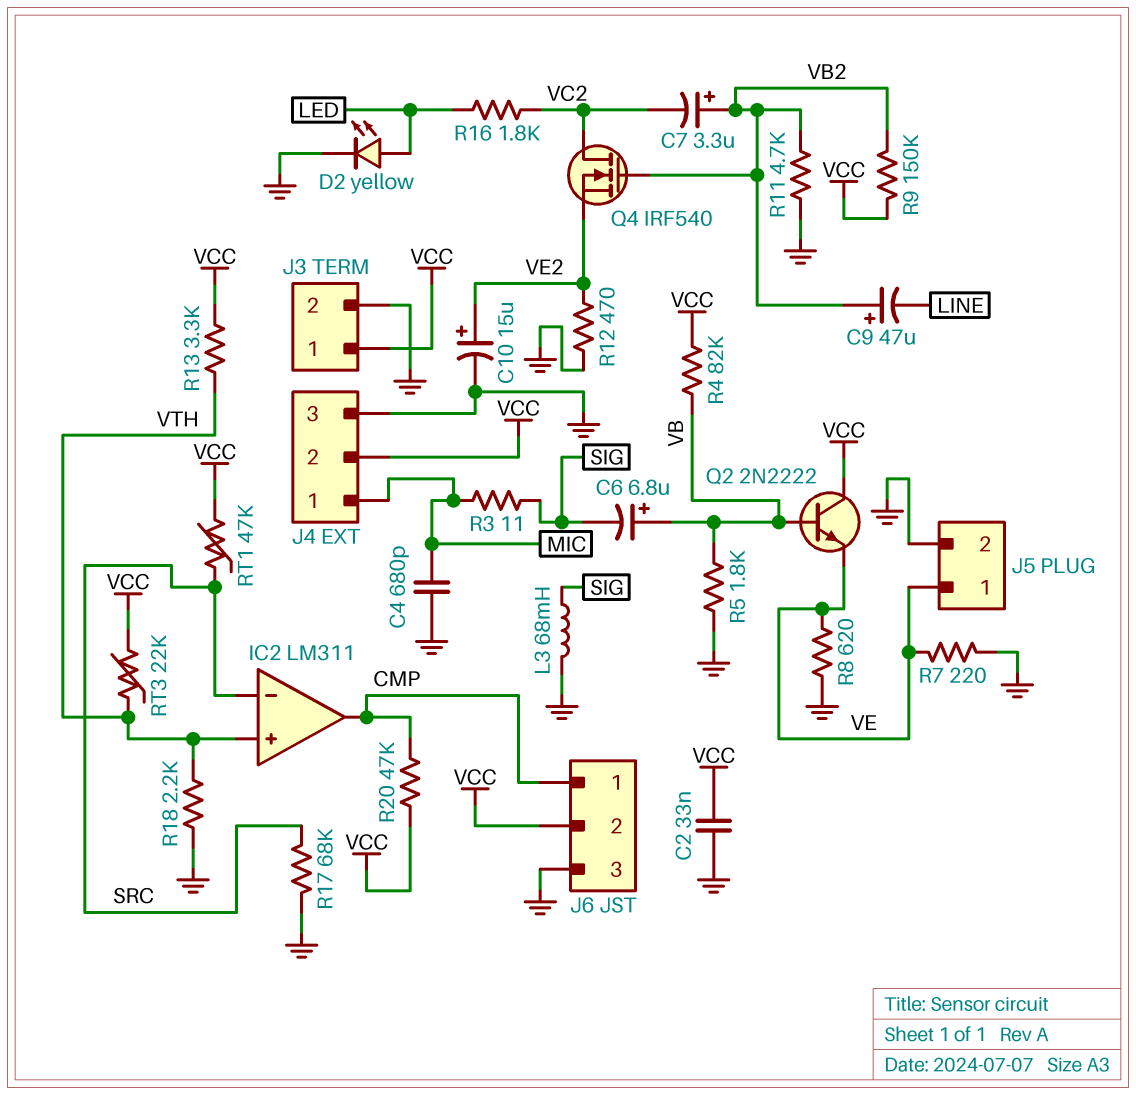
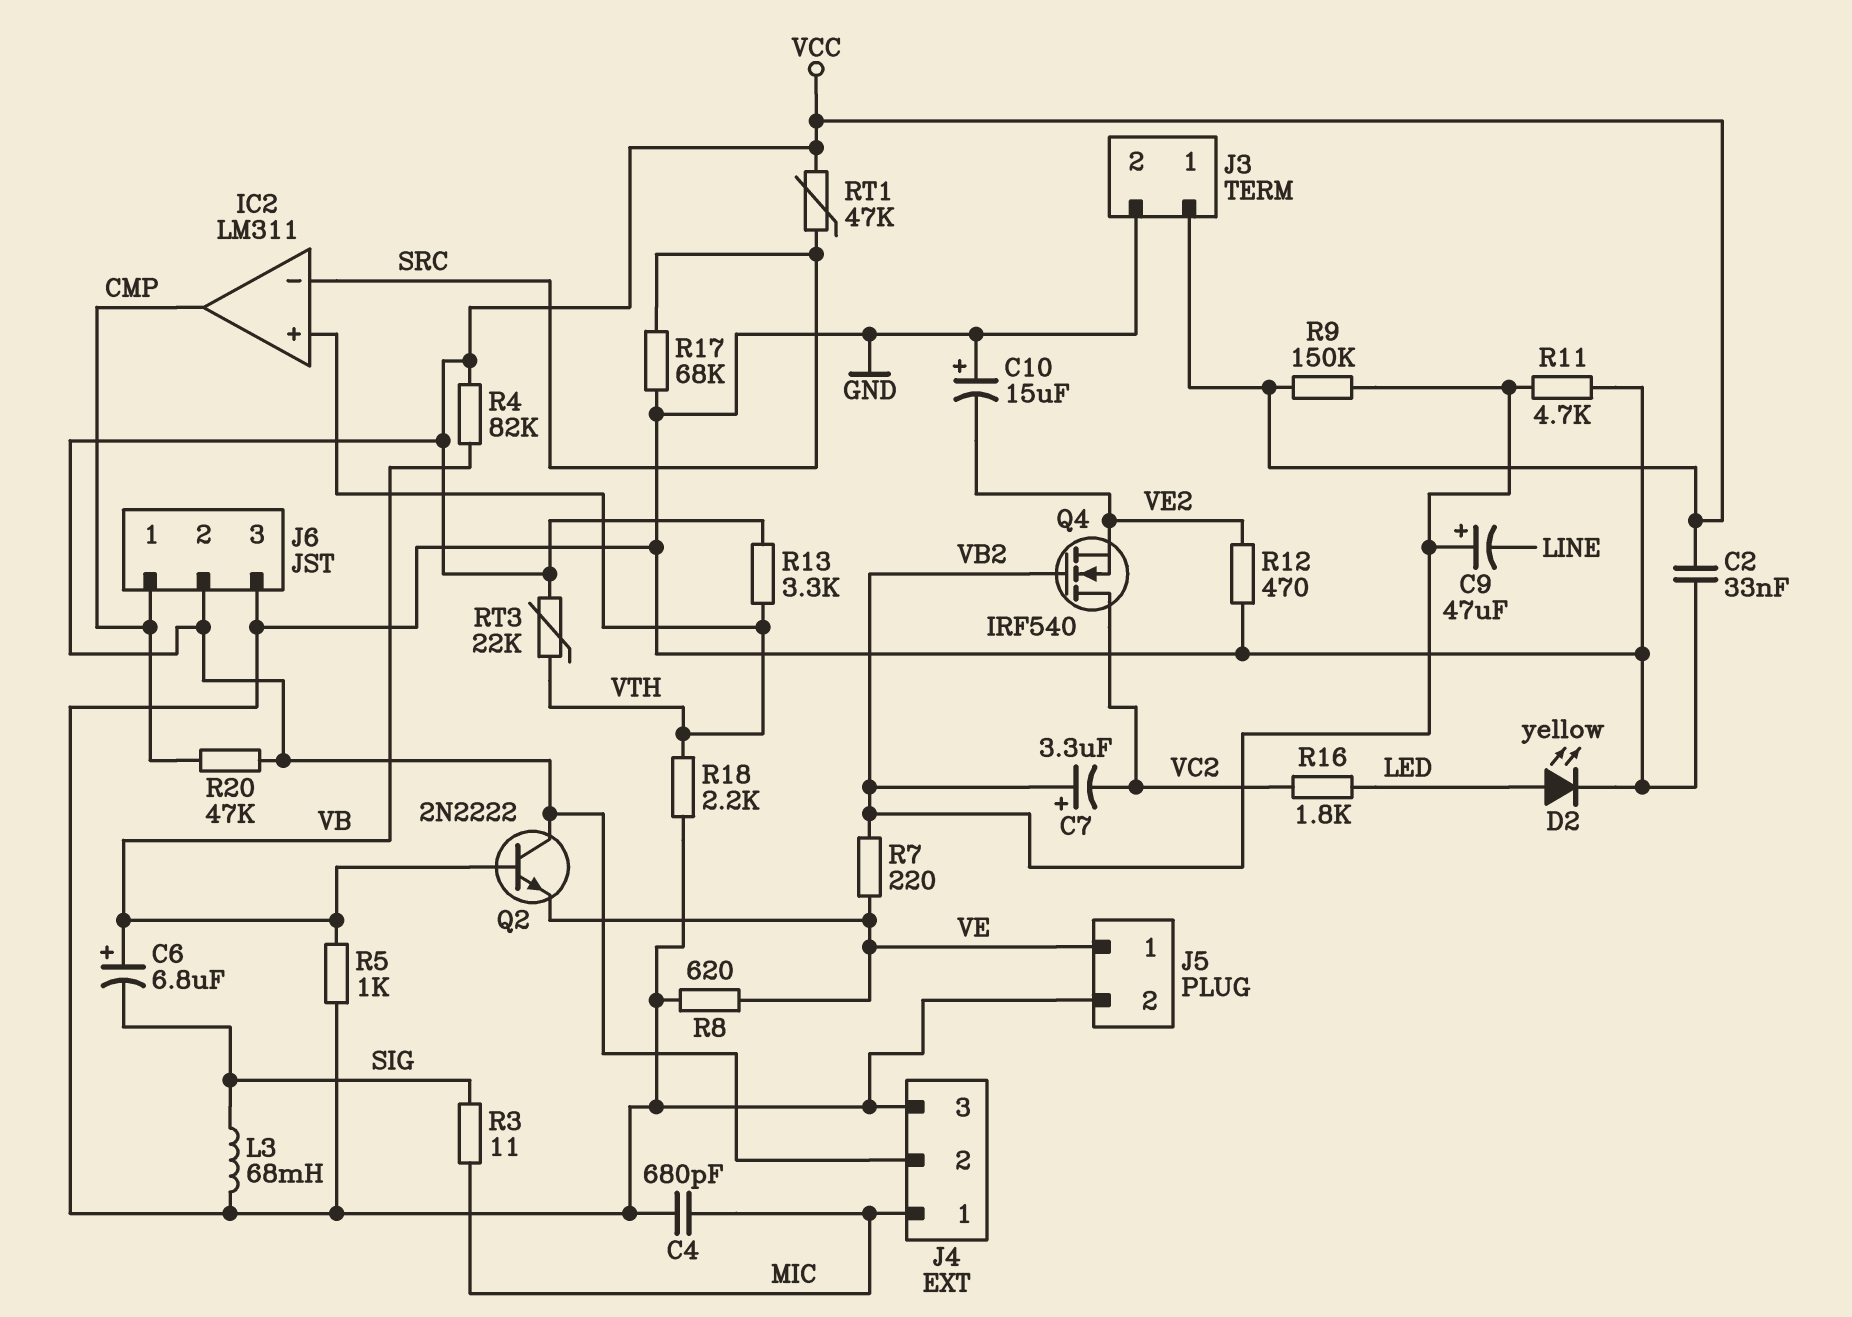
C10: 15uF (plus VE2, minus GND) -> 15uF (plus GND, minus VE2)
R5: 1.8k (GND, VB) -> 1k (GND, VB)
R7: 220 (GND, VE) -> 220 (VB2, VE)

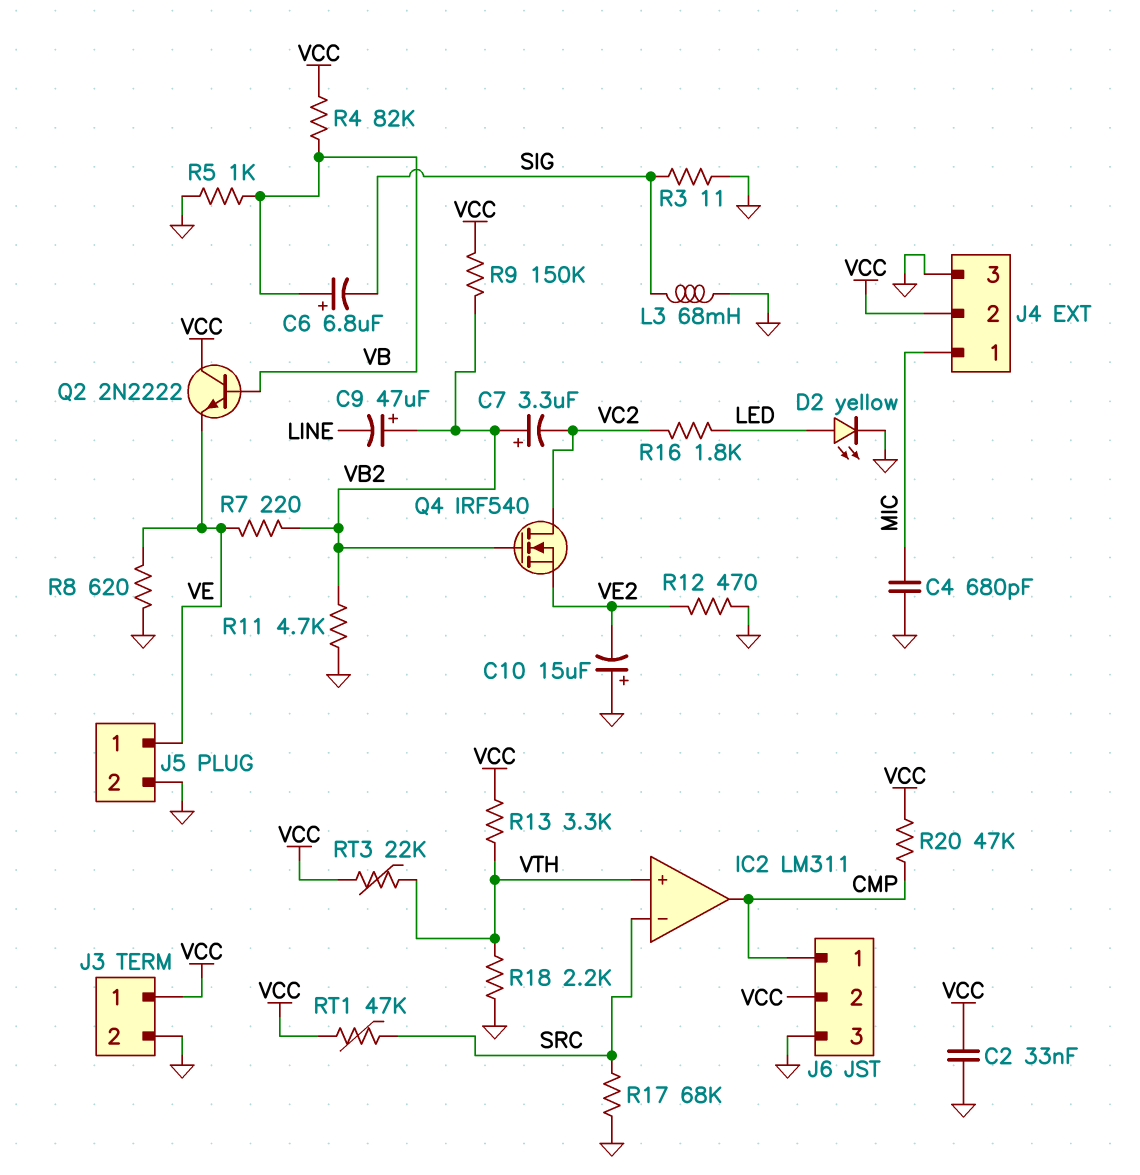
R3: 11 (MIC, SIG) -> 11 (GND, SIG)

